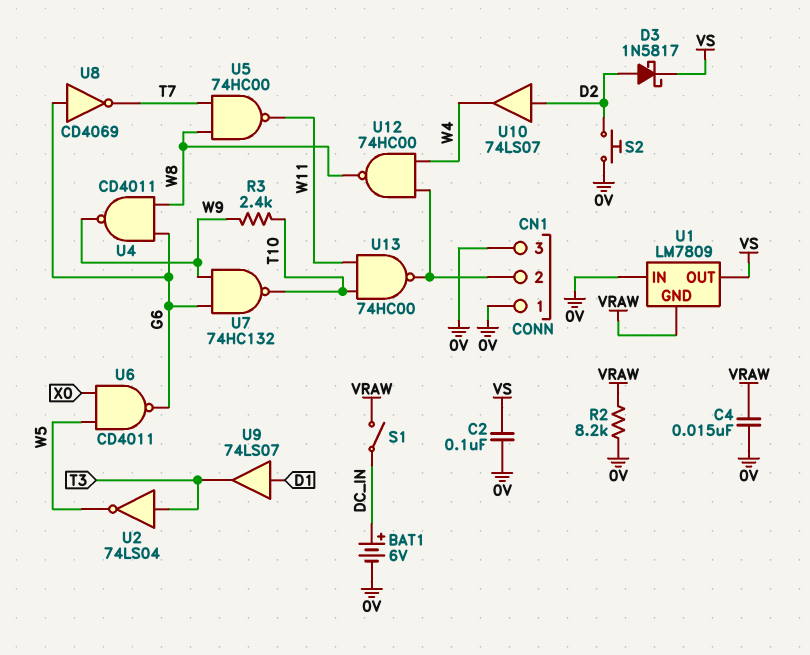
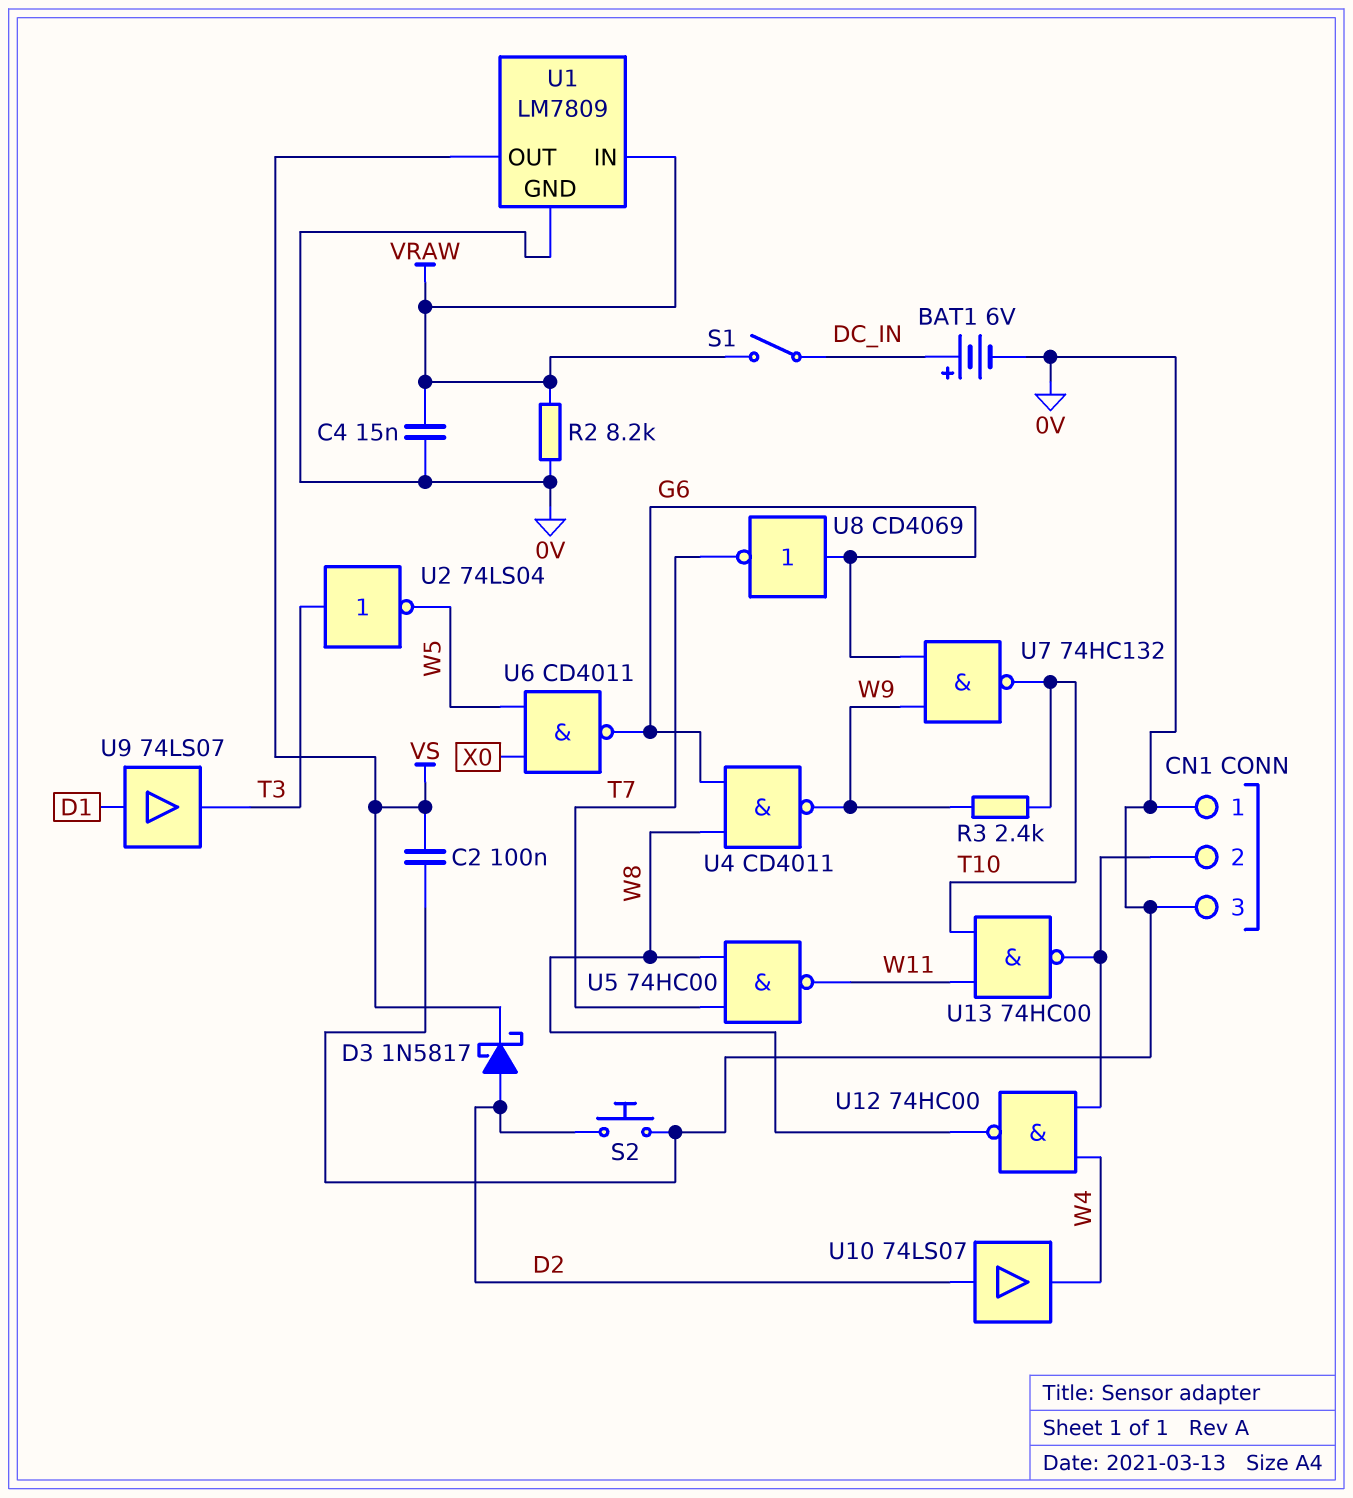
U1 pin GND: VRAW -> 0V
U1 pin IN: 0V -> VRAW

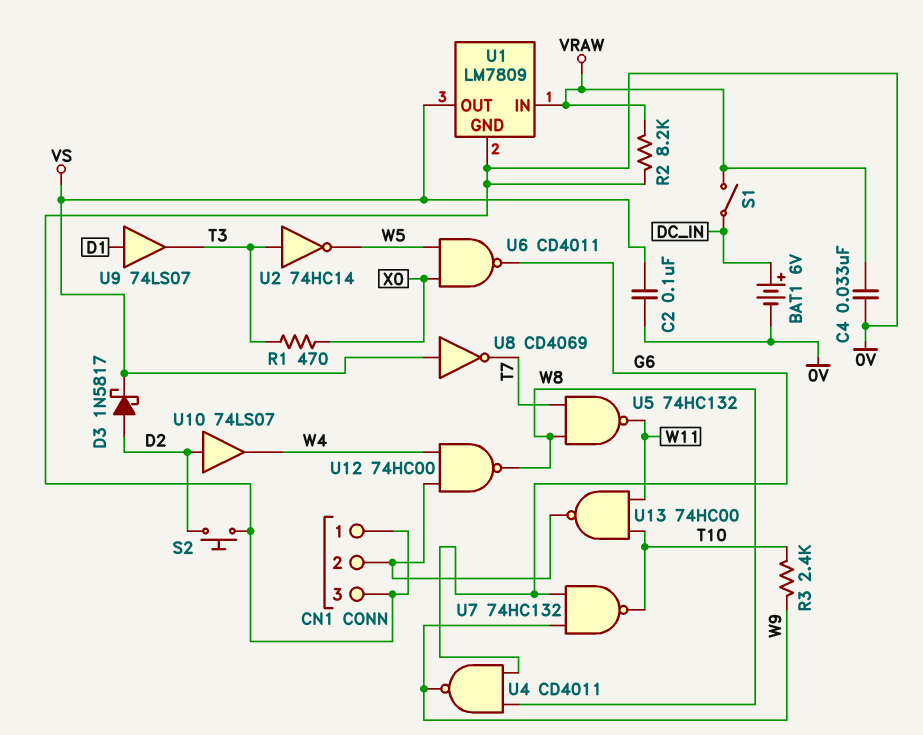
C4: 15nF (0V, VRAW) -> 33nF (0V, VRAW)
R1: none -> 470 (T3, X0)
U2: NOT 74LS04 (in T3, out W5) -> NOT 74HC14 (in T3, out W5)
U5: NAND 74HC00 (in T7, in W8, out W11) -> NAND 74HC132 (in T7, in W8, out W11)
U8: NOT CD4069 (in G6, out T7) -> NOT CD4069 (in VS, out T7)

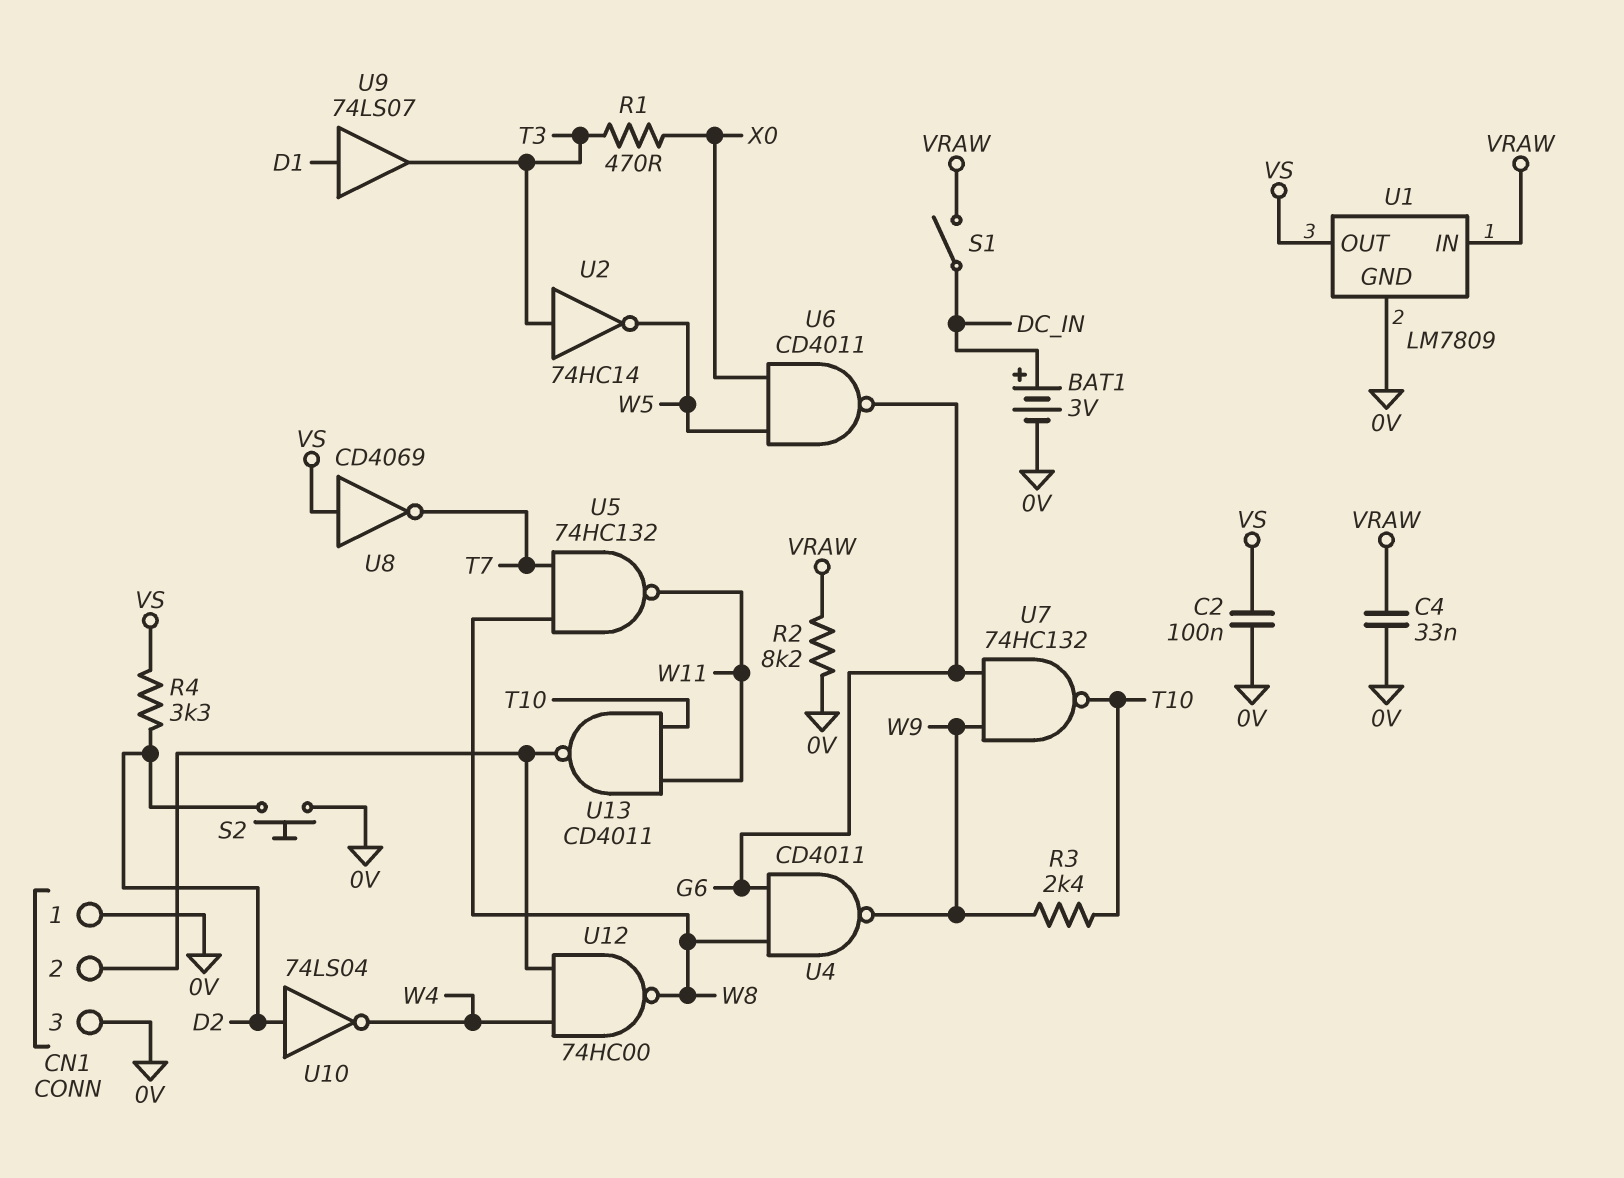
BAT1: 6V (plus DC_IN, minus 0V) -> 3V (plus DC_IN, minus 0V)
D3: schottky 1N5817 (A D2, K VS) -> none
R4: none -> 3.3k (D2, VS)
U10: buffer 74LS07 (in D2, out W4) -> NOT 74LS04 (in D2, out W4)
U13: NAND 74HC00 (in T10, in W11, out CN1/2) -> NAND CD4011 (in T10, in W11, out CN1/2)

